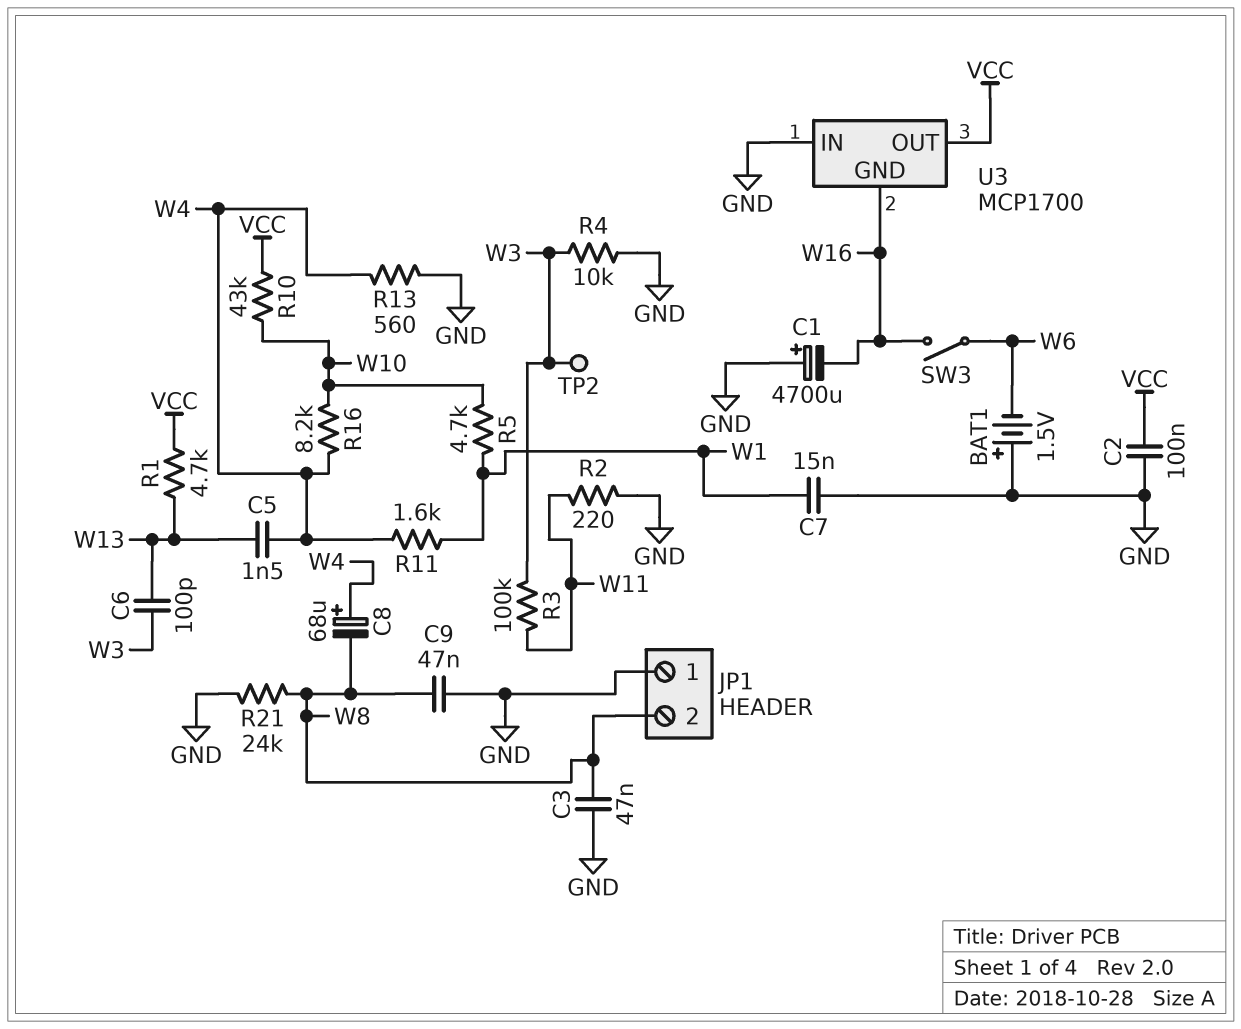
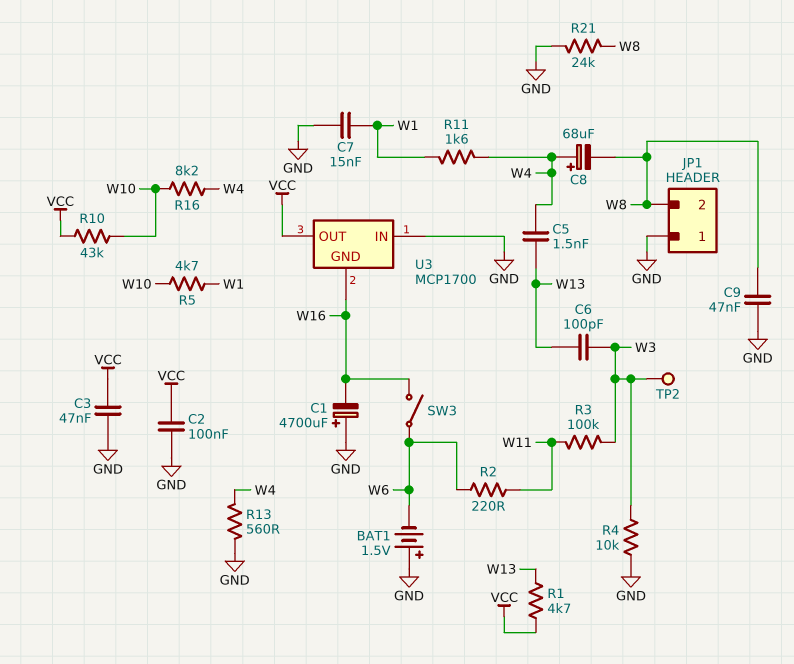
C3: 47nF (GND, W8) -> 47nF (GND, VCC)
R2: 220 (GND, W11) -> 220 (W6, W11)

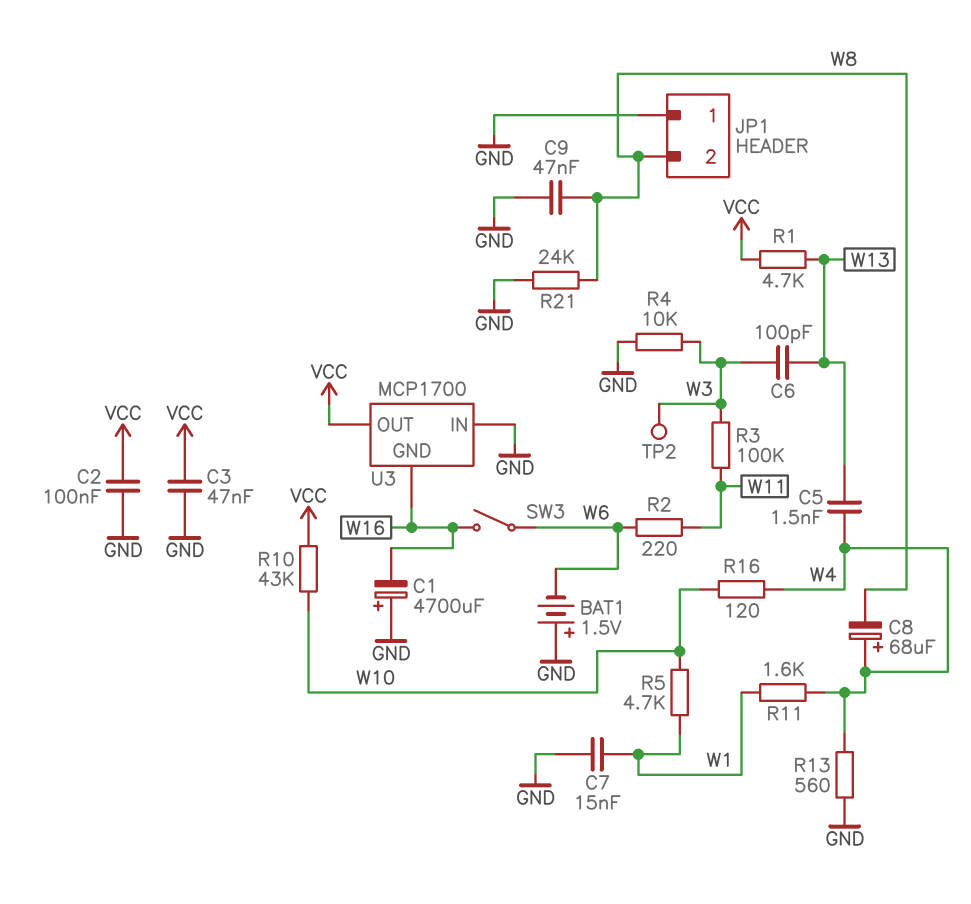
R16: 8.2k (W4, W10) -> 120 (W4, W10)

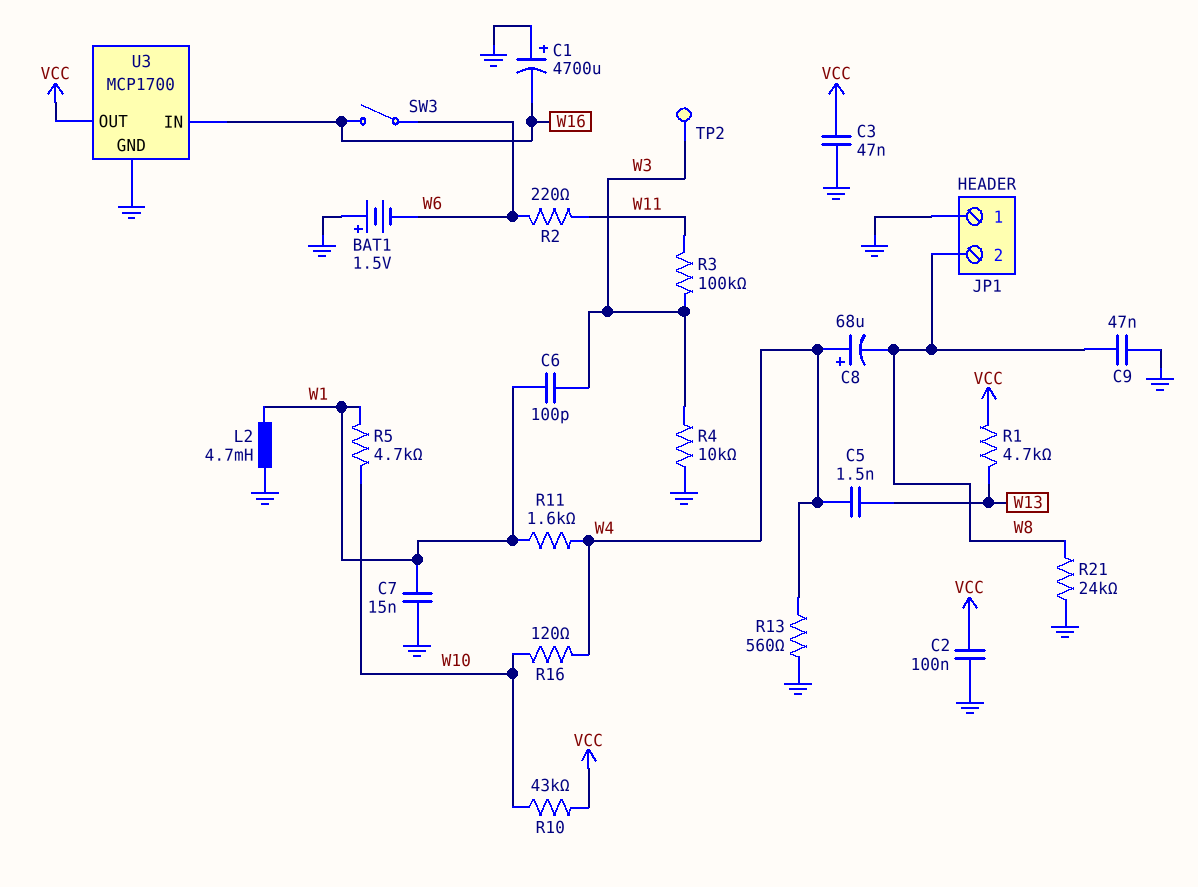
C6: 100pF (W3, W13) -> 100pF (W1, W3)
L2: none -> 4.7mH (GND, W1)
U3 pin GND: W16 -> GND
U3 pin IN: GND -> W16

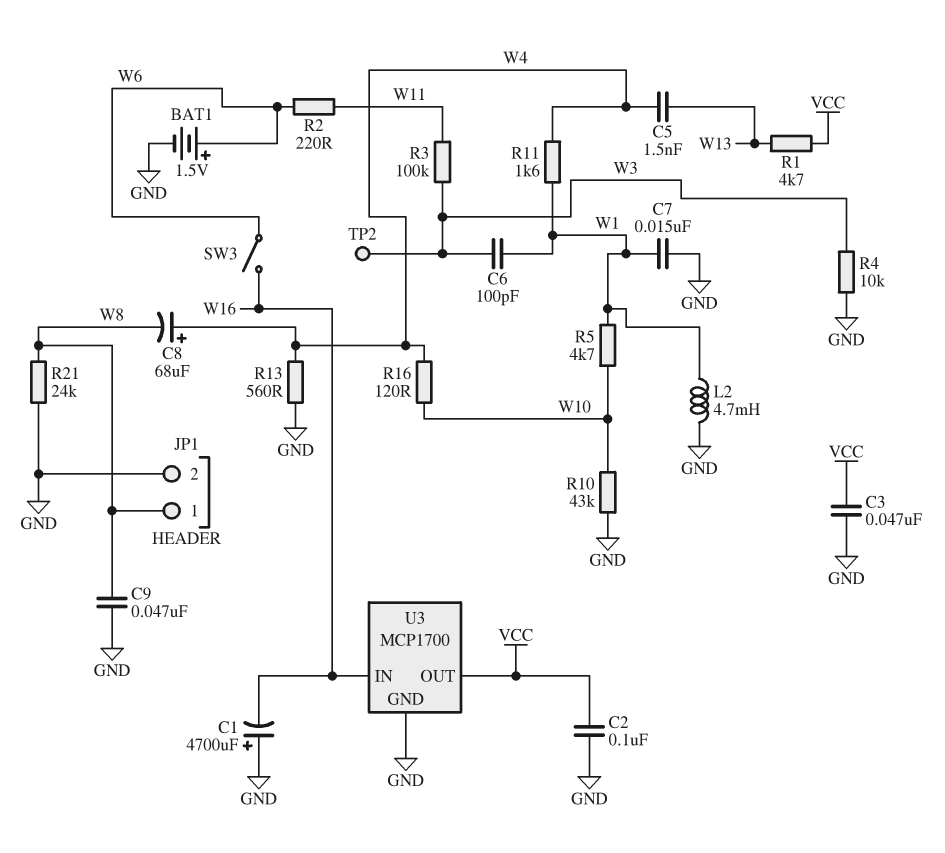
BAT1: 1.5V (plus GND, minus W6) -> 1.5V (plus W6, minus GND)
JP1 pin 1: GND -> W8
JP1 pin 2: W8 -> GND
R10: 43k (VCC, W10) -> 43k (GND, W10)

